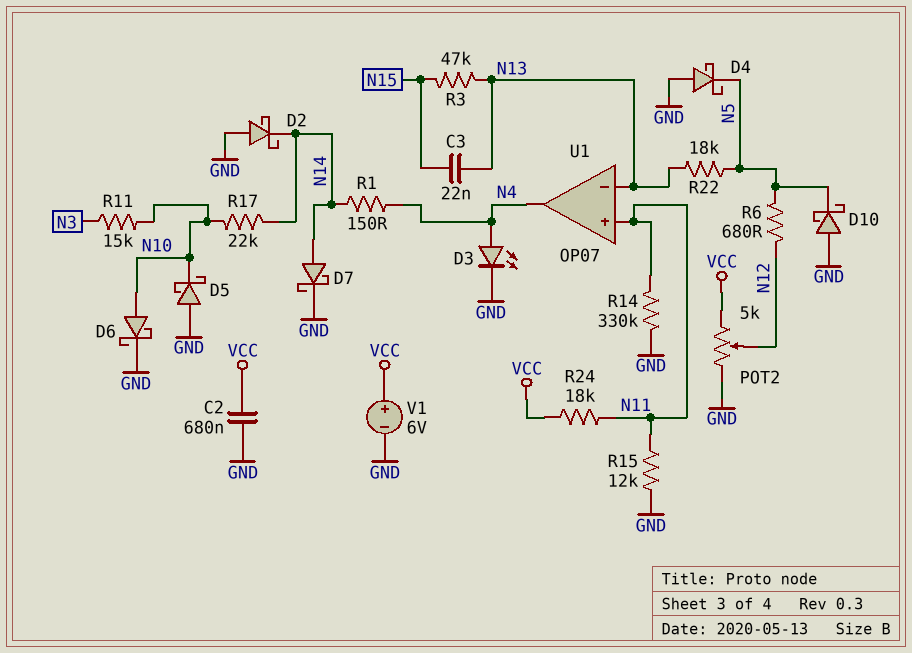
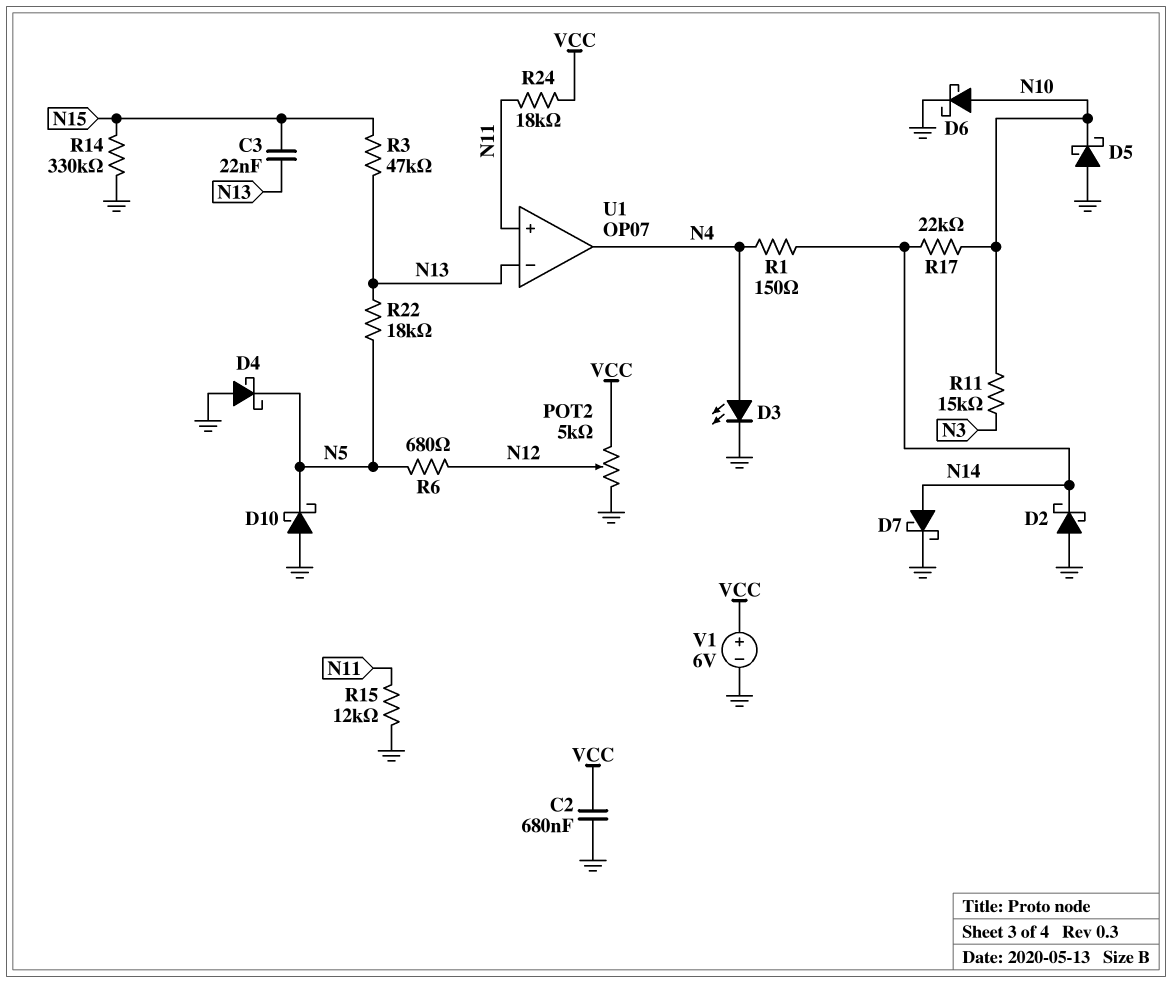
R14: 330k (GND, N11) -> 330k (GND, N15)

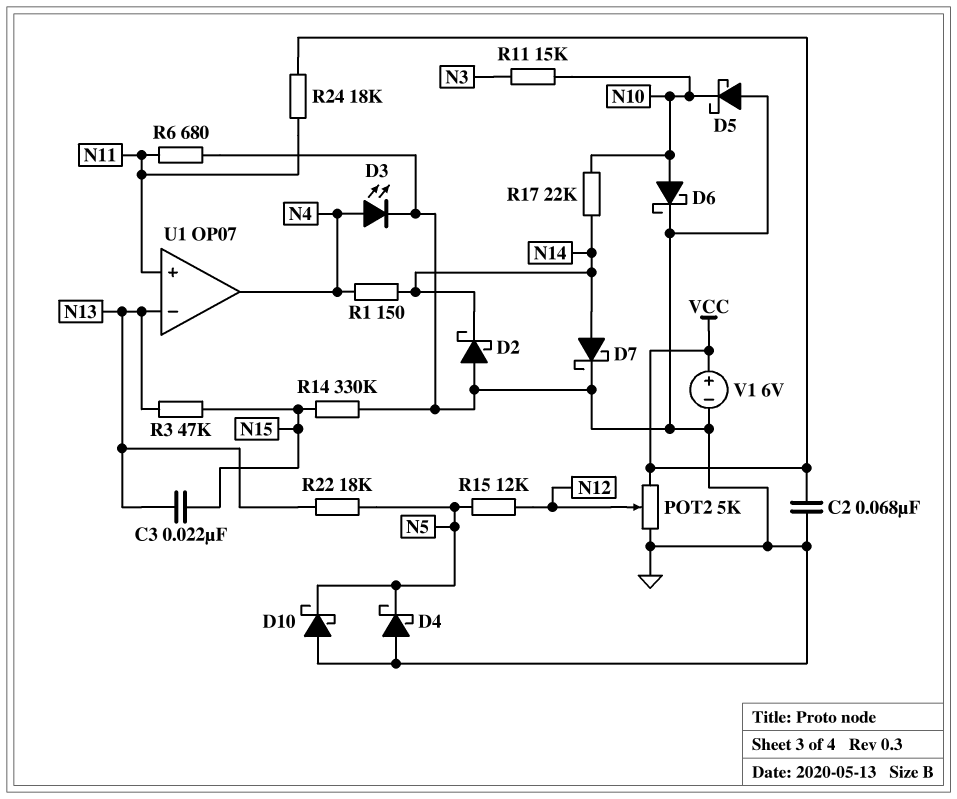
C2: 680nF (GND, VCC) -> 68nF (GND, VCC)
R6: 680 (N5, N12) -> 680 (GND, N11)
R15: 12k (GND, N11) -> 12k (N5, N12)

